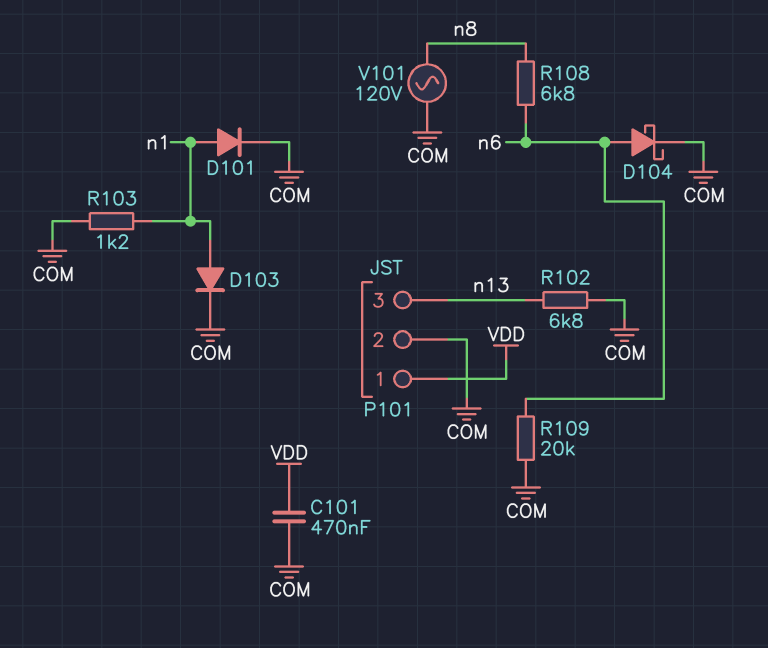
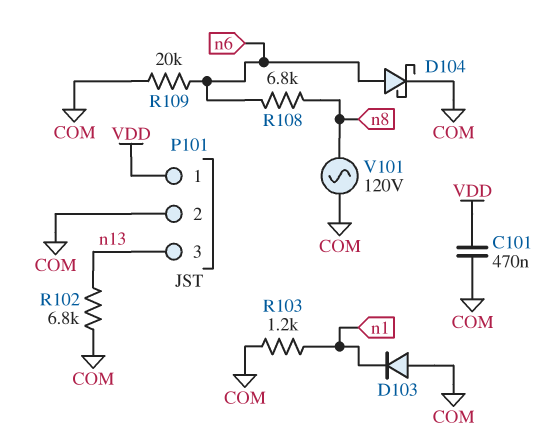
D101: diode (A n1, K COM) -> none
D103: diode (A n1, K COM) -> diode (A COM, K n1)

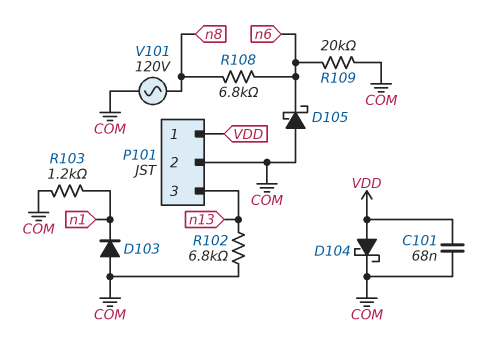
C101: 470nF (COM, VDD) -> 68nF (COM, VDD)
D104: schottky (A n6, K COM) -> schottky (A VDD, K COM)
D105: none -> schottky (A COM, K n6)

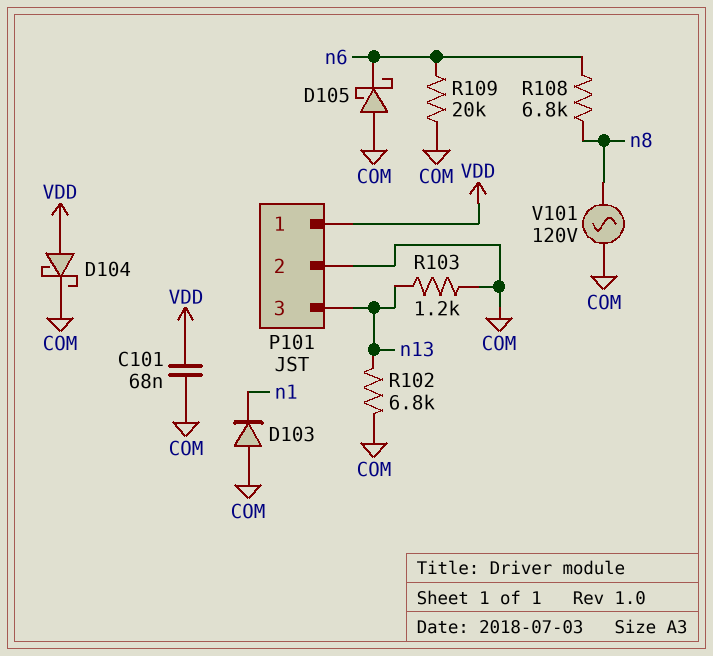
R103: 1.2k (COM, n1) -> 1.2k (COM, n13)

